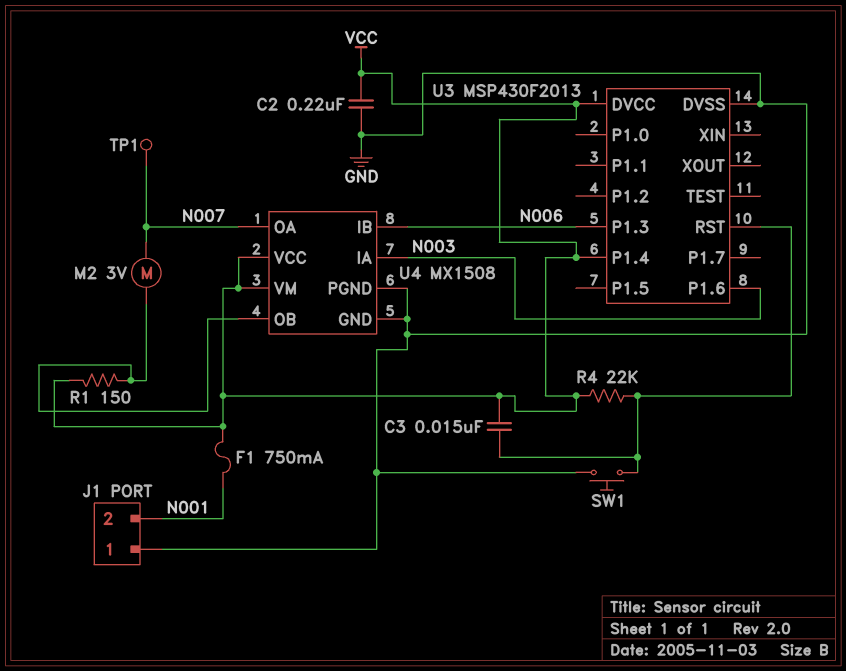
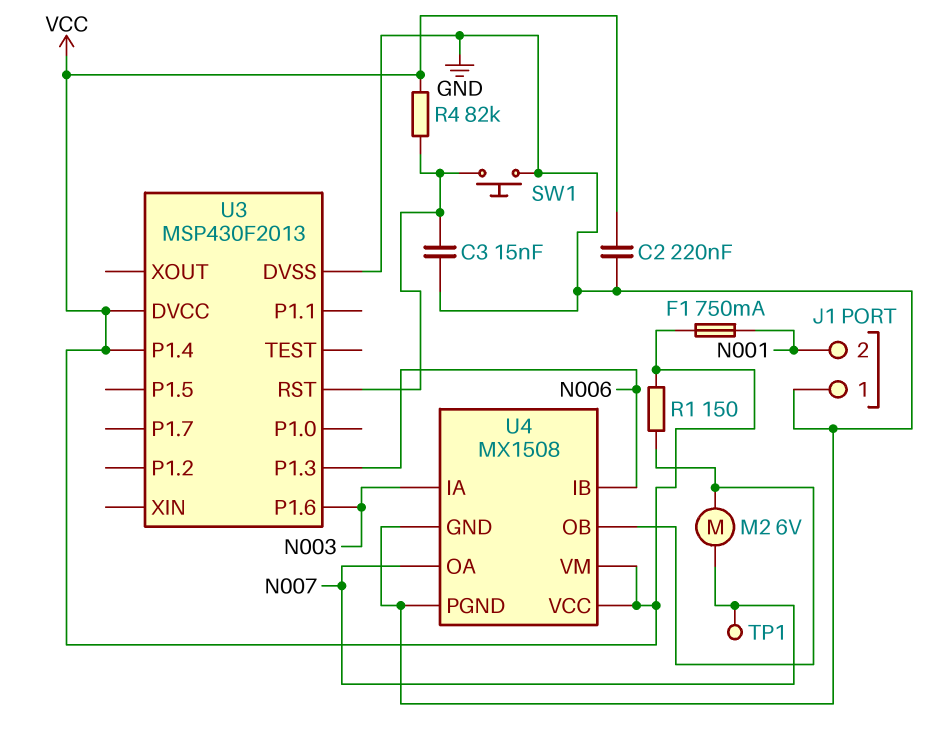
C3: 15nF (U3/RST, VCC) -> 15nF (GND, U3/RST)
M2: motor 3V (N007, U4/OB) -> motor 6V (N007, U4/OB)
R4: 22k (U3/RST, VCC) -> 82k (U3/RST, VCC)

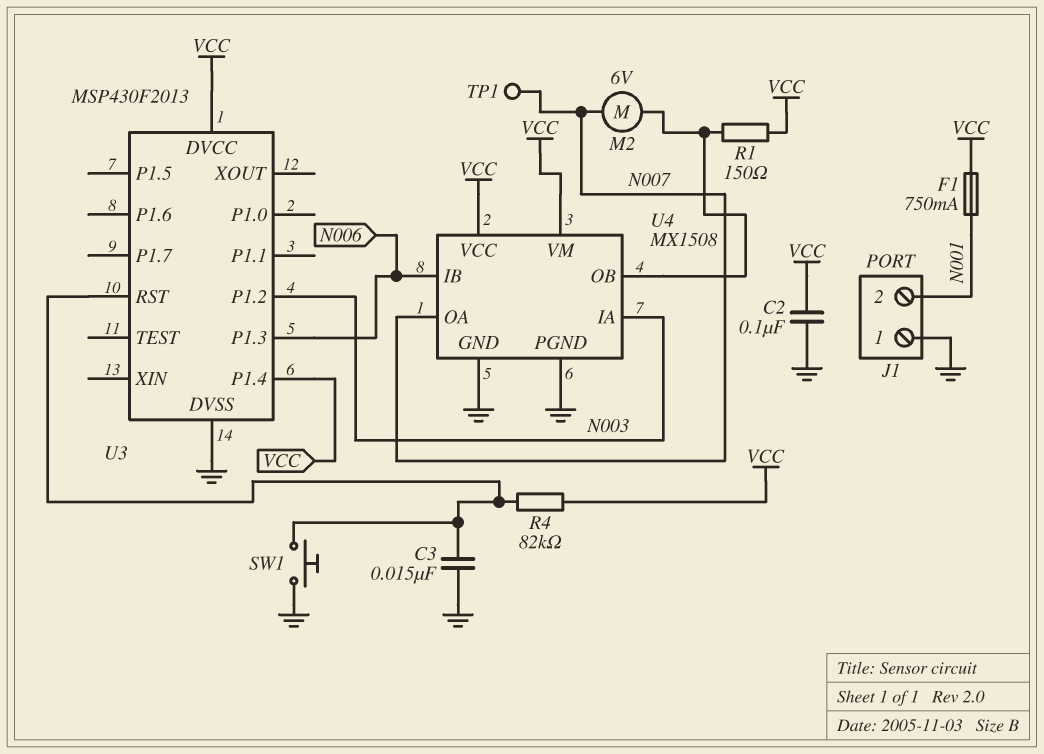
C2: 220nF (GND, VCC) -> 100nF (GND, VCC)
U3 pin P1.2: none -> N003
U3 pin P1.6: N003 -> none

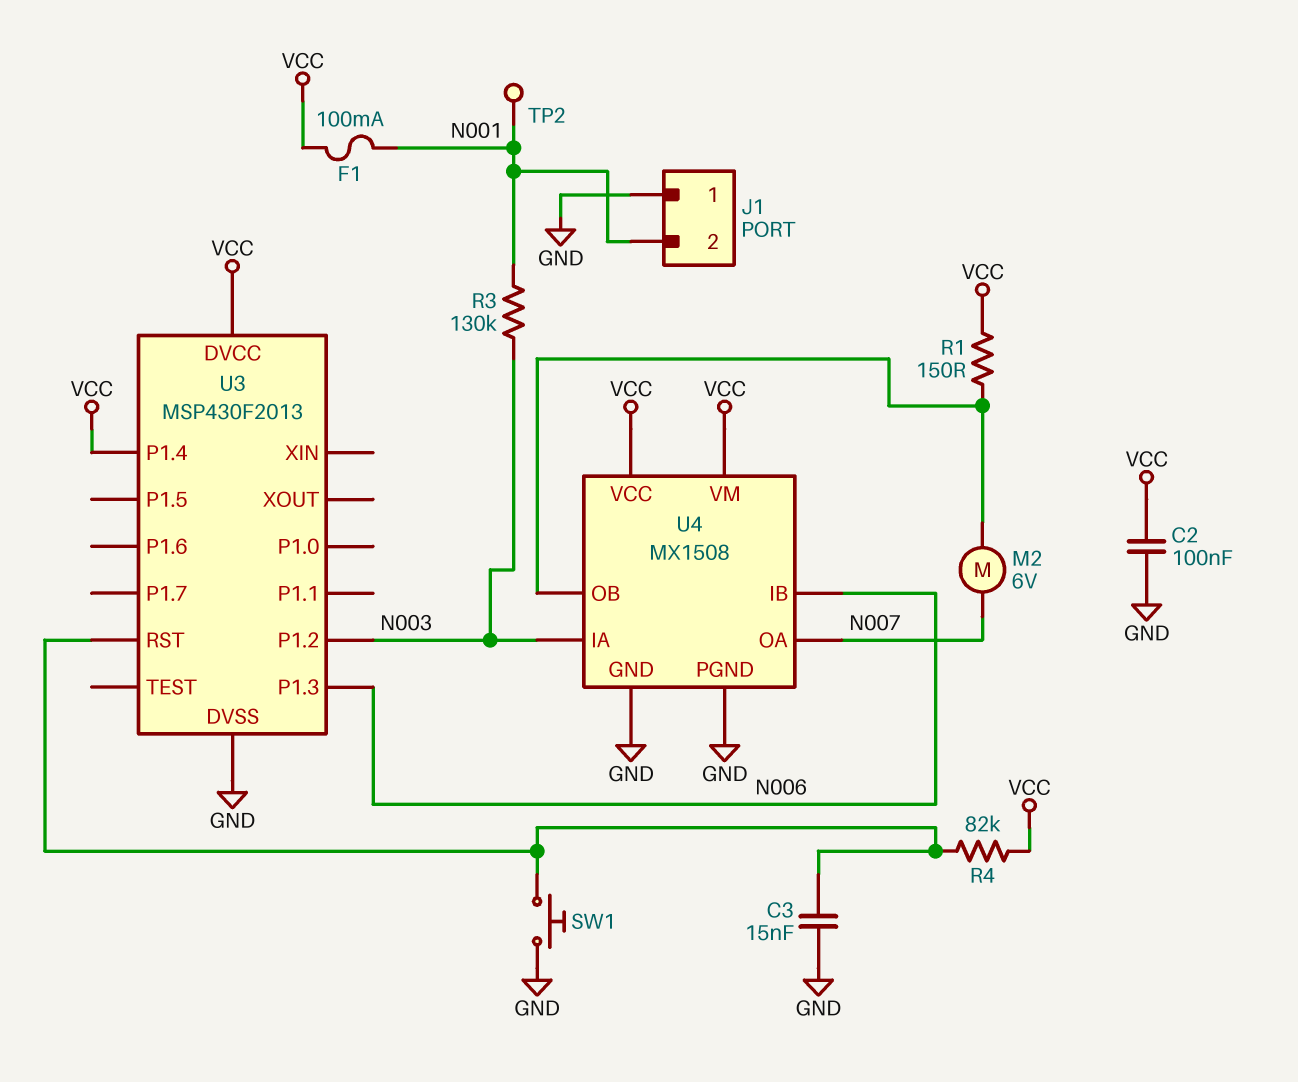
F1: 750mA (N001, VCC) -> 100mA (N001, VCC)
R3: none -> 130k (N001, N003)
TP1: test point (N007) -> none
TP2: none -> test point (N001)

